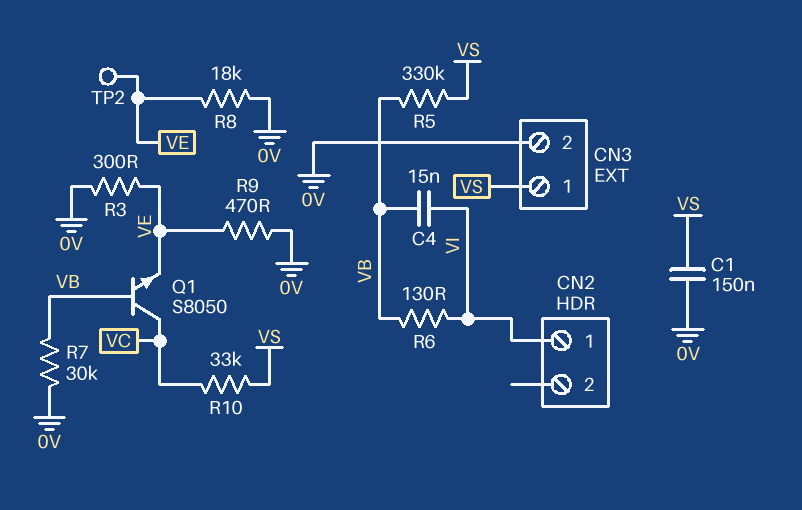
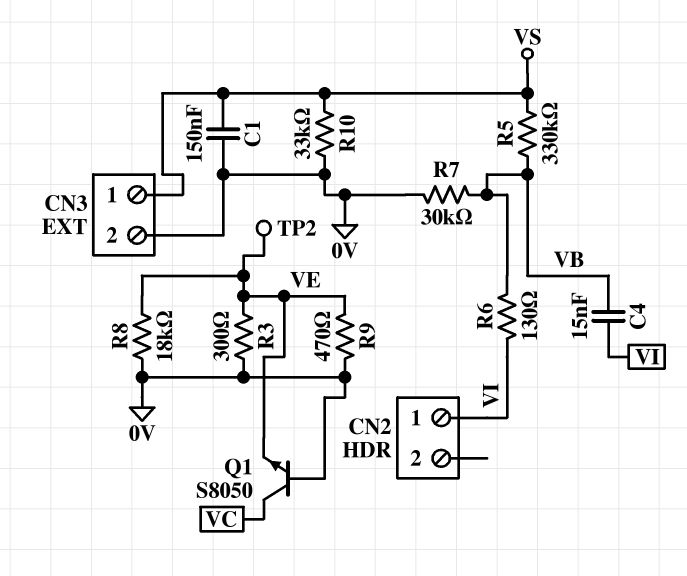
Q1: NPN S8050 (B VB, C VC, E VE) -> NPN S8050 (B 0V, C VC, E VE)
R10: 33k (VC, VS) -> 33k (0V, VS)

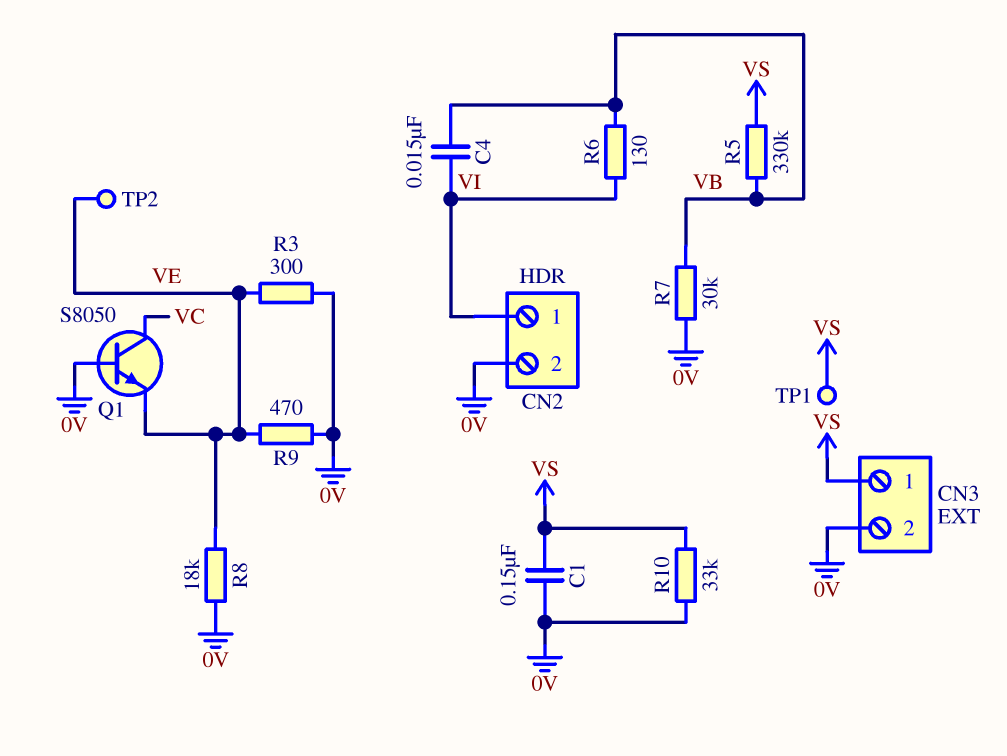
CN2 pin 2: none -> 0V
TP1: none -> test point (VS)

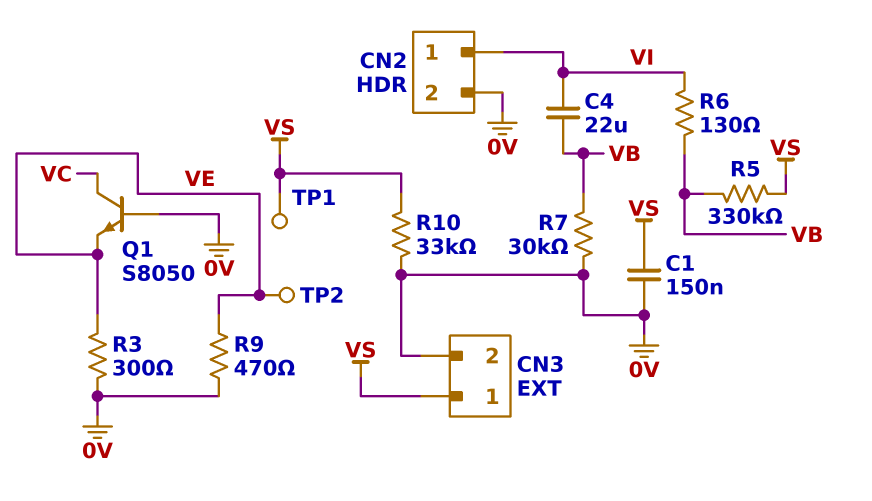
C4: 15nF (VB, VI) -> 22uF (VB, VI)
R8: 18k (0V, VE) -> none

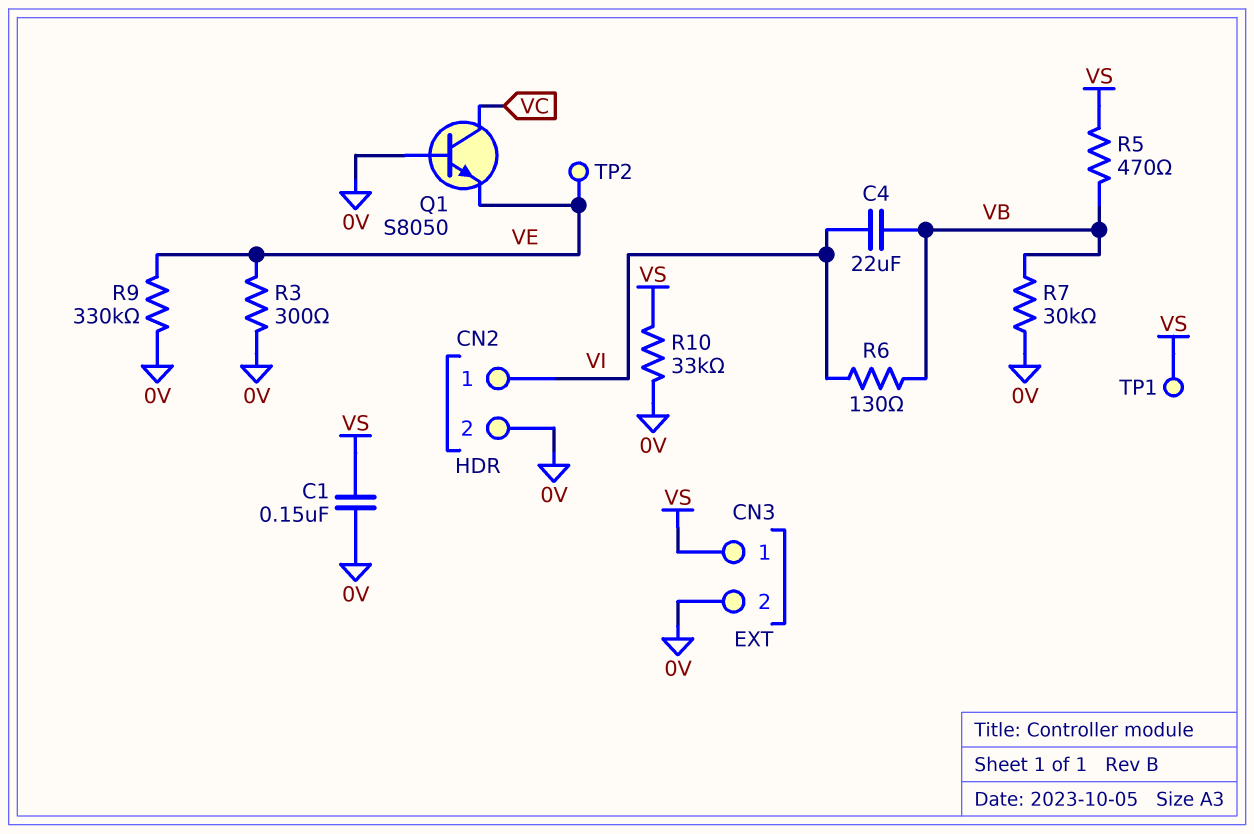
R5: 330k (VB, VS) -> 470 (VB, VS)
R9: 470 (0V, VE) -> 330k (0V, VE)

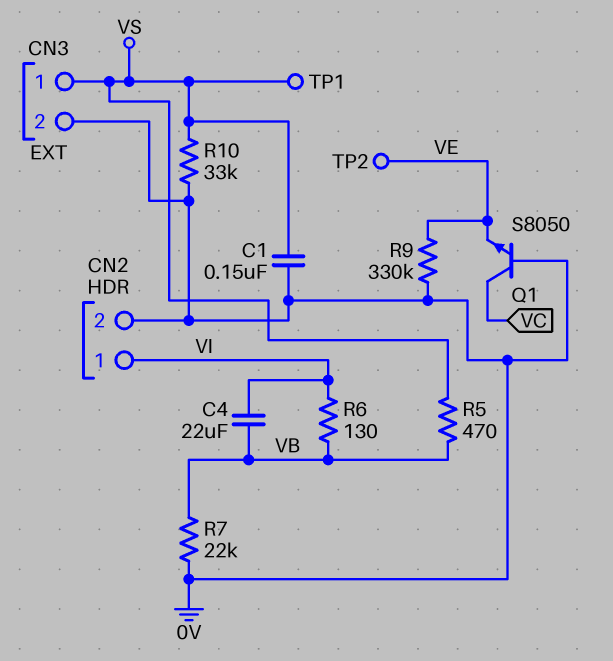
R3: 300 (0V, VE) -> none
R7: 30k (0V, VB) -> 22k (0V, VB)

